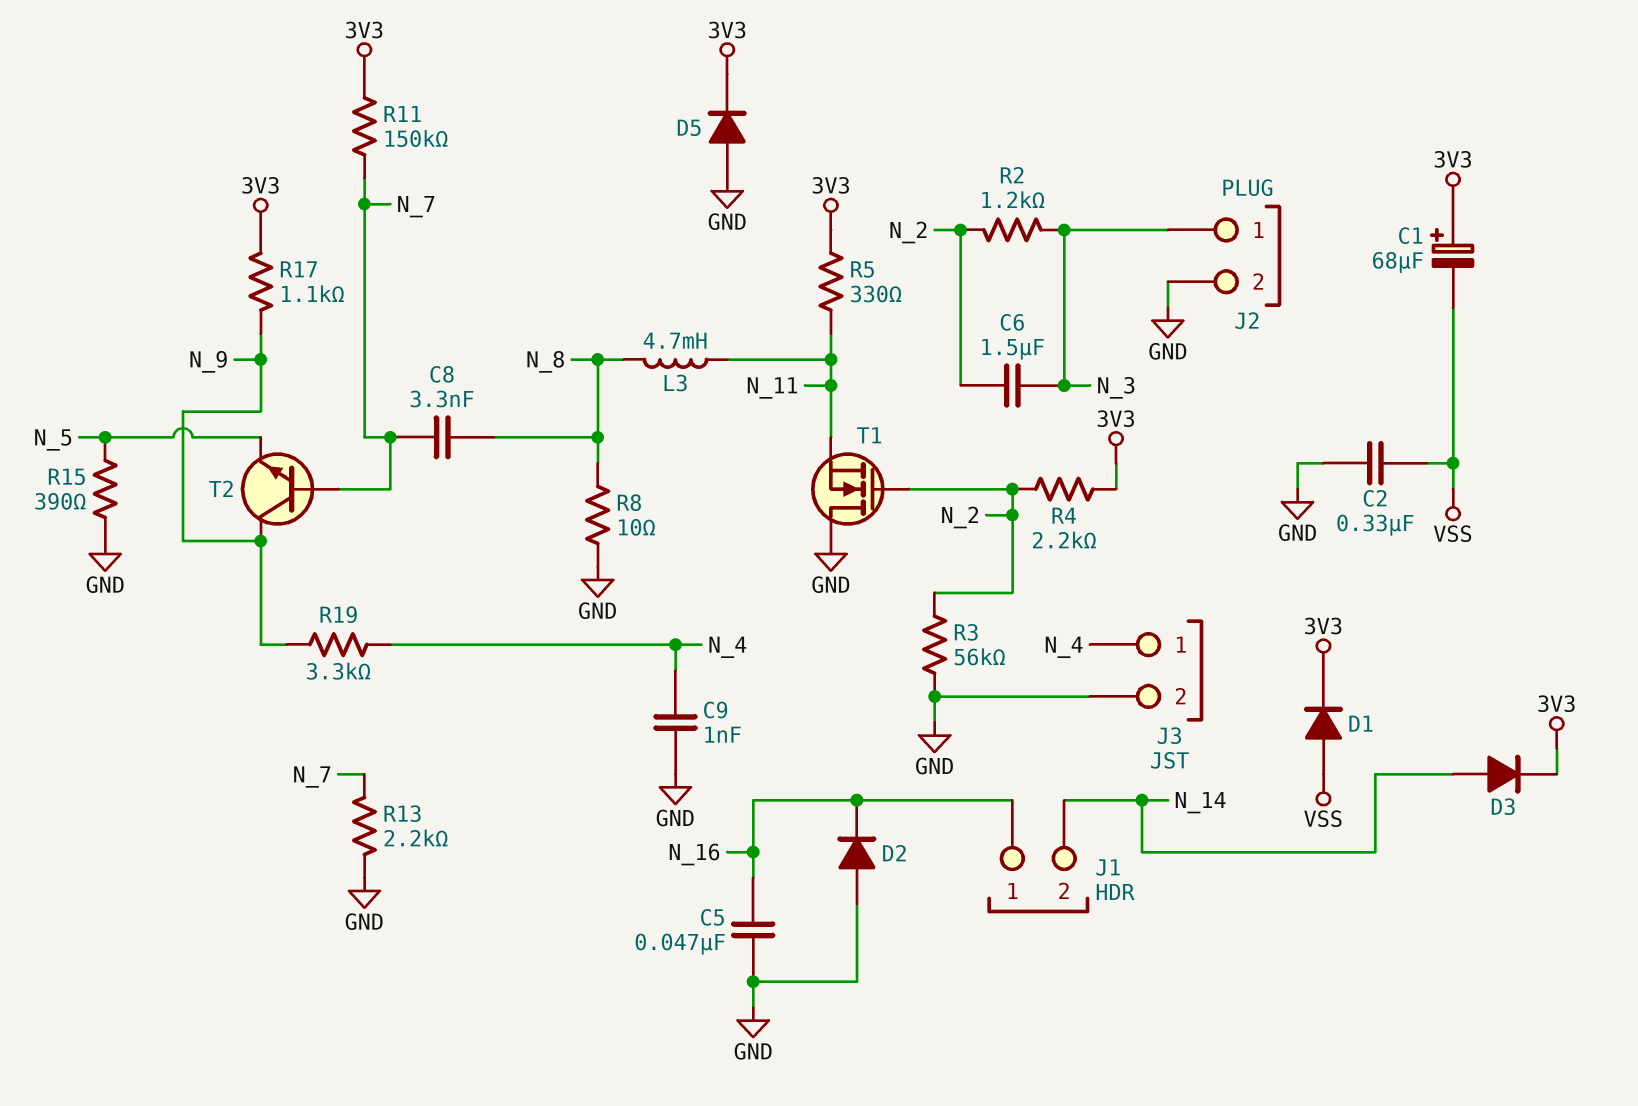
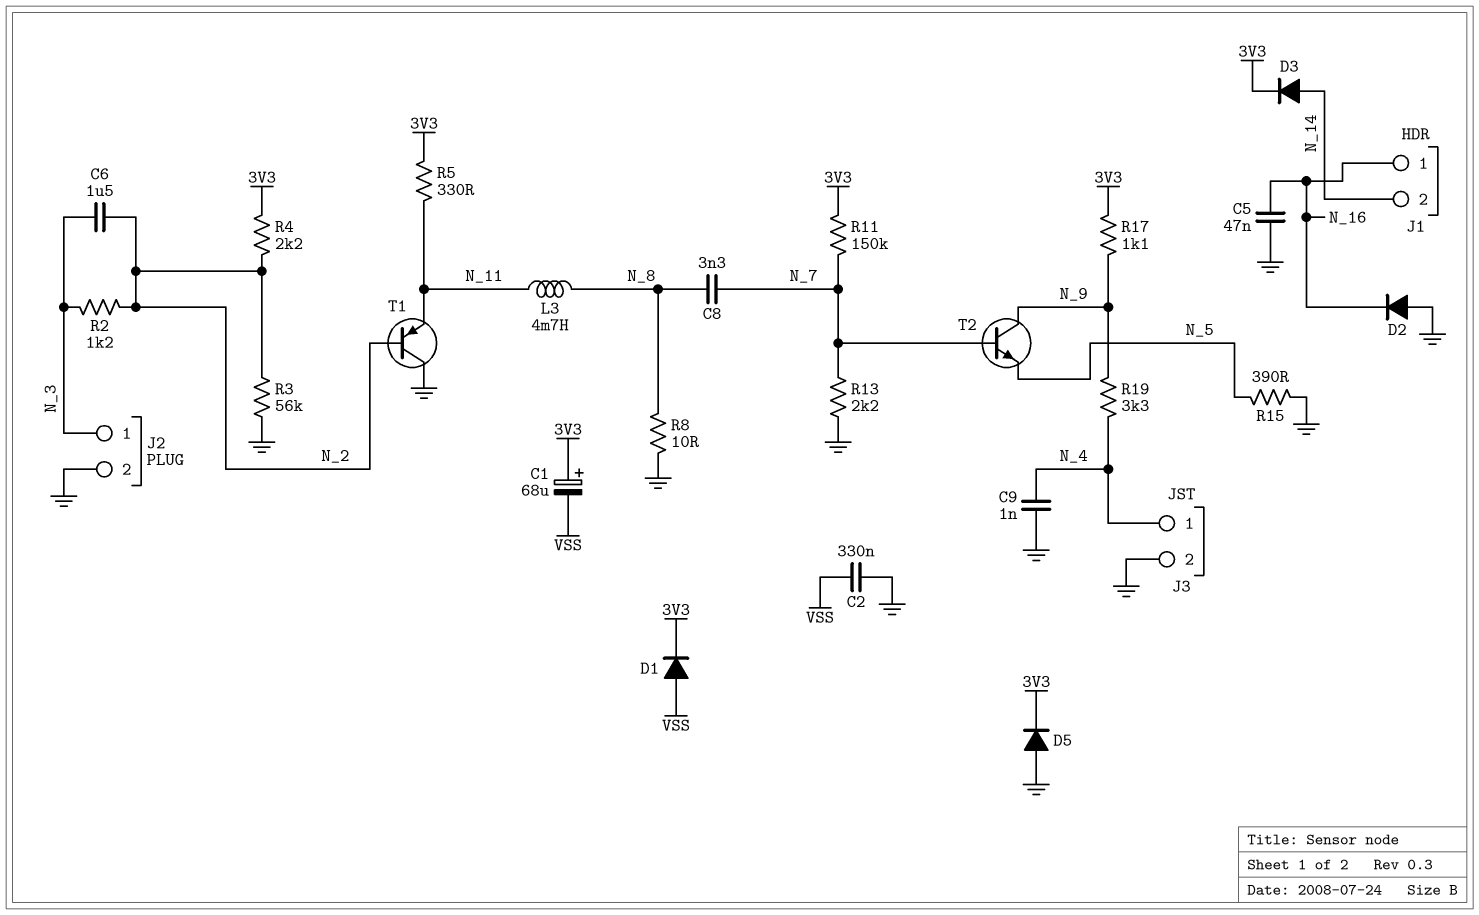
T1: NMOS (G N_2, D GND, S N_11) -> PNP (B N_2, C GND, E N_11)

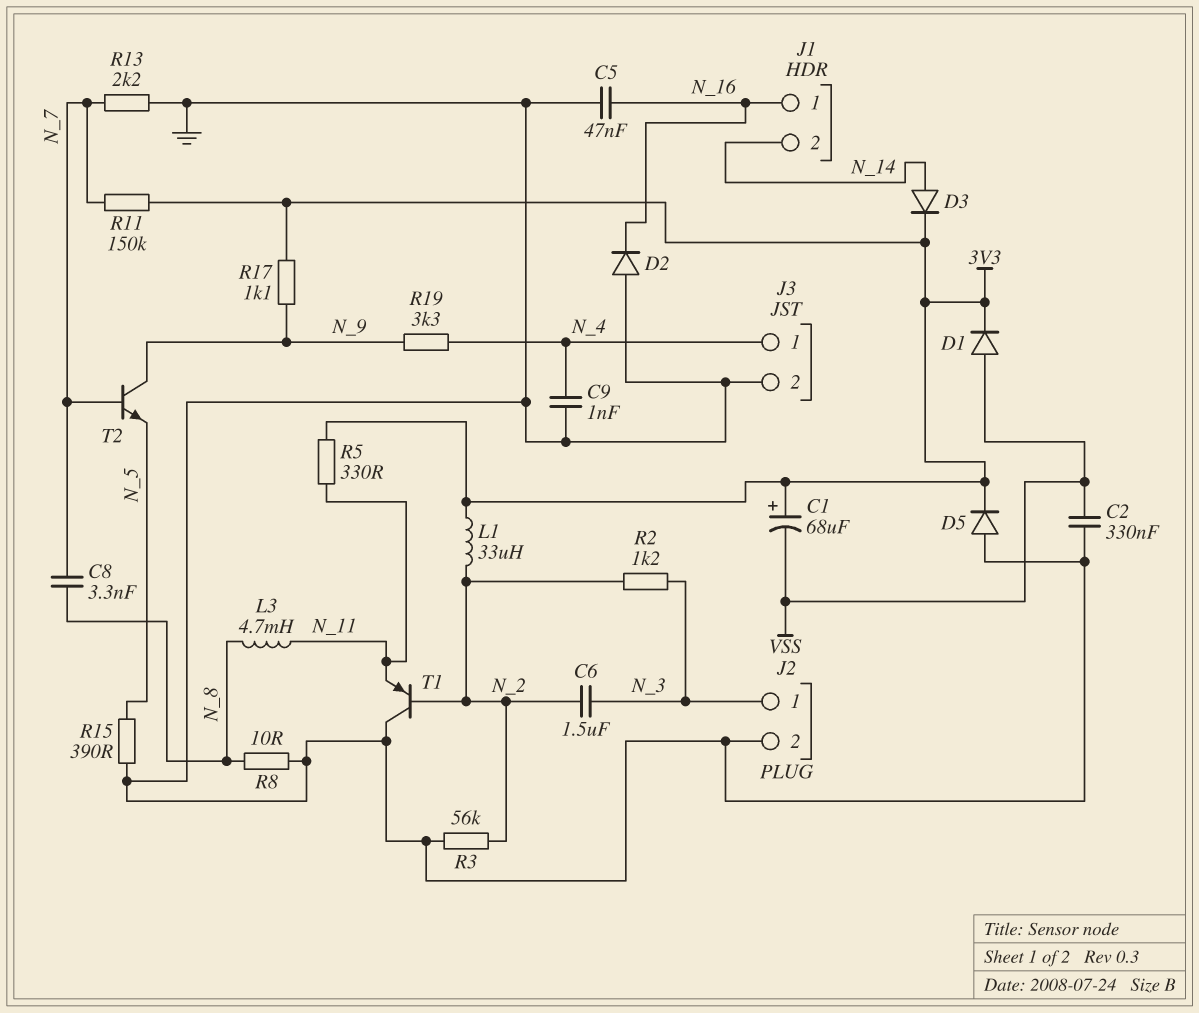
L1: none -> 33uH (3V3, N_2)
R4: 2.2k (3V3, N_2) -> none

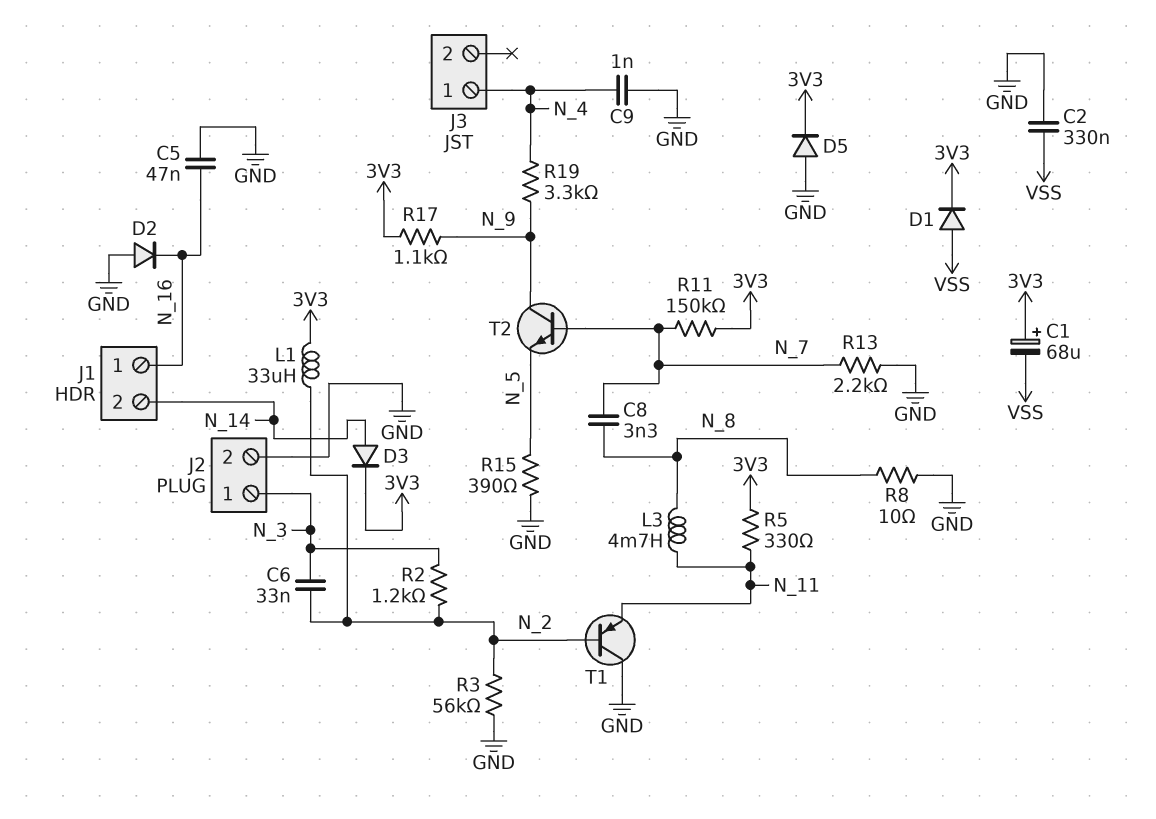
C6: 1.5uF (N_2, N_3) -> 33nF (N_2, N_3)
J3 pin 2: GND -> none

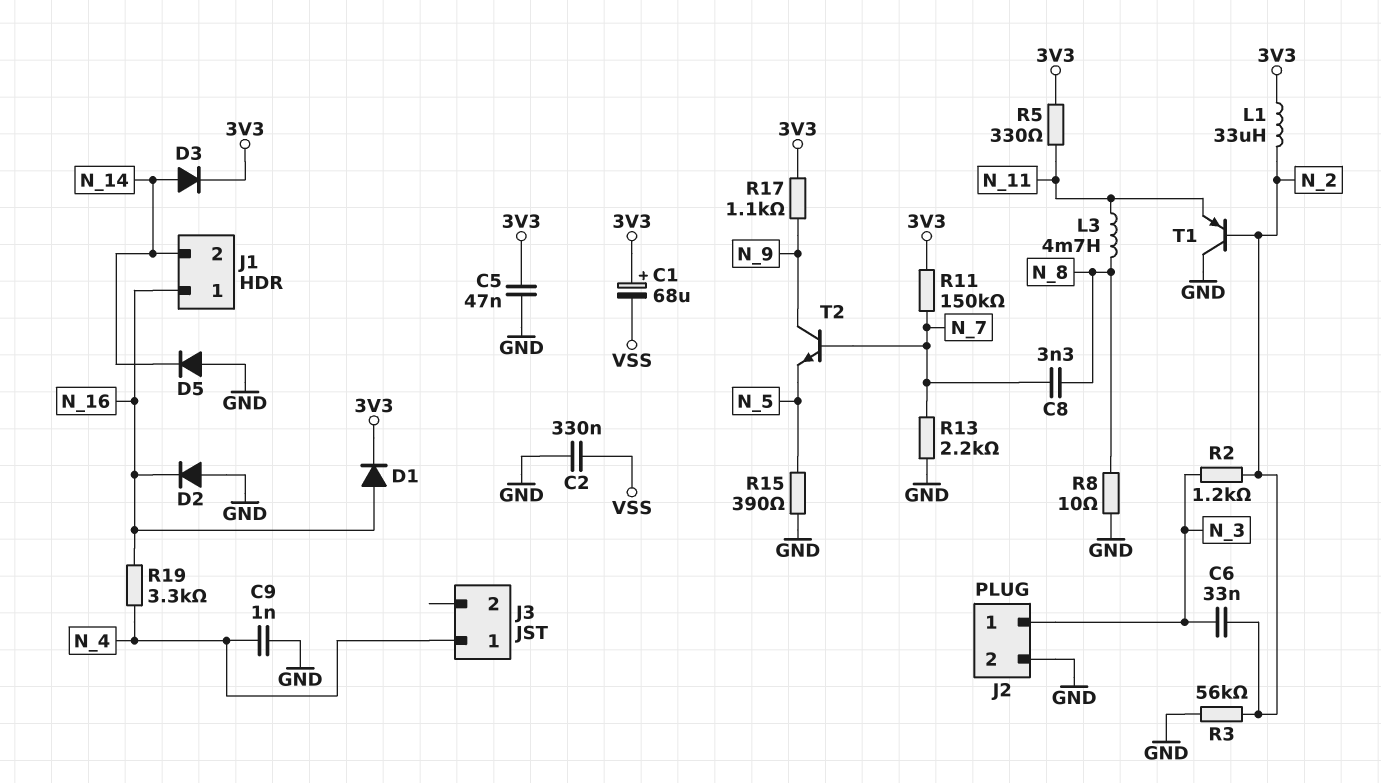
C5: 47nF (GND, N_16) -> 47nF (3V3, GND)
D1: diode (A VSS, K 3V3) -> diode (A N_16, K 3V3)
D5: diode (A GND, K 3V3) -> diode (A GND, K N_14)
R19: 3.3k (N_4, N_9) -> 3.3k (N_4, N_16)

